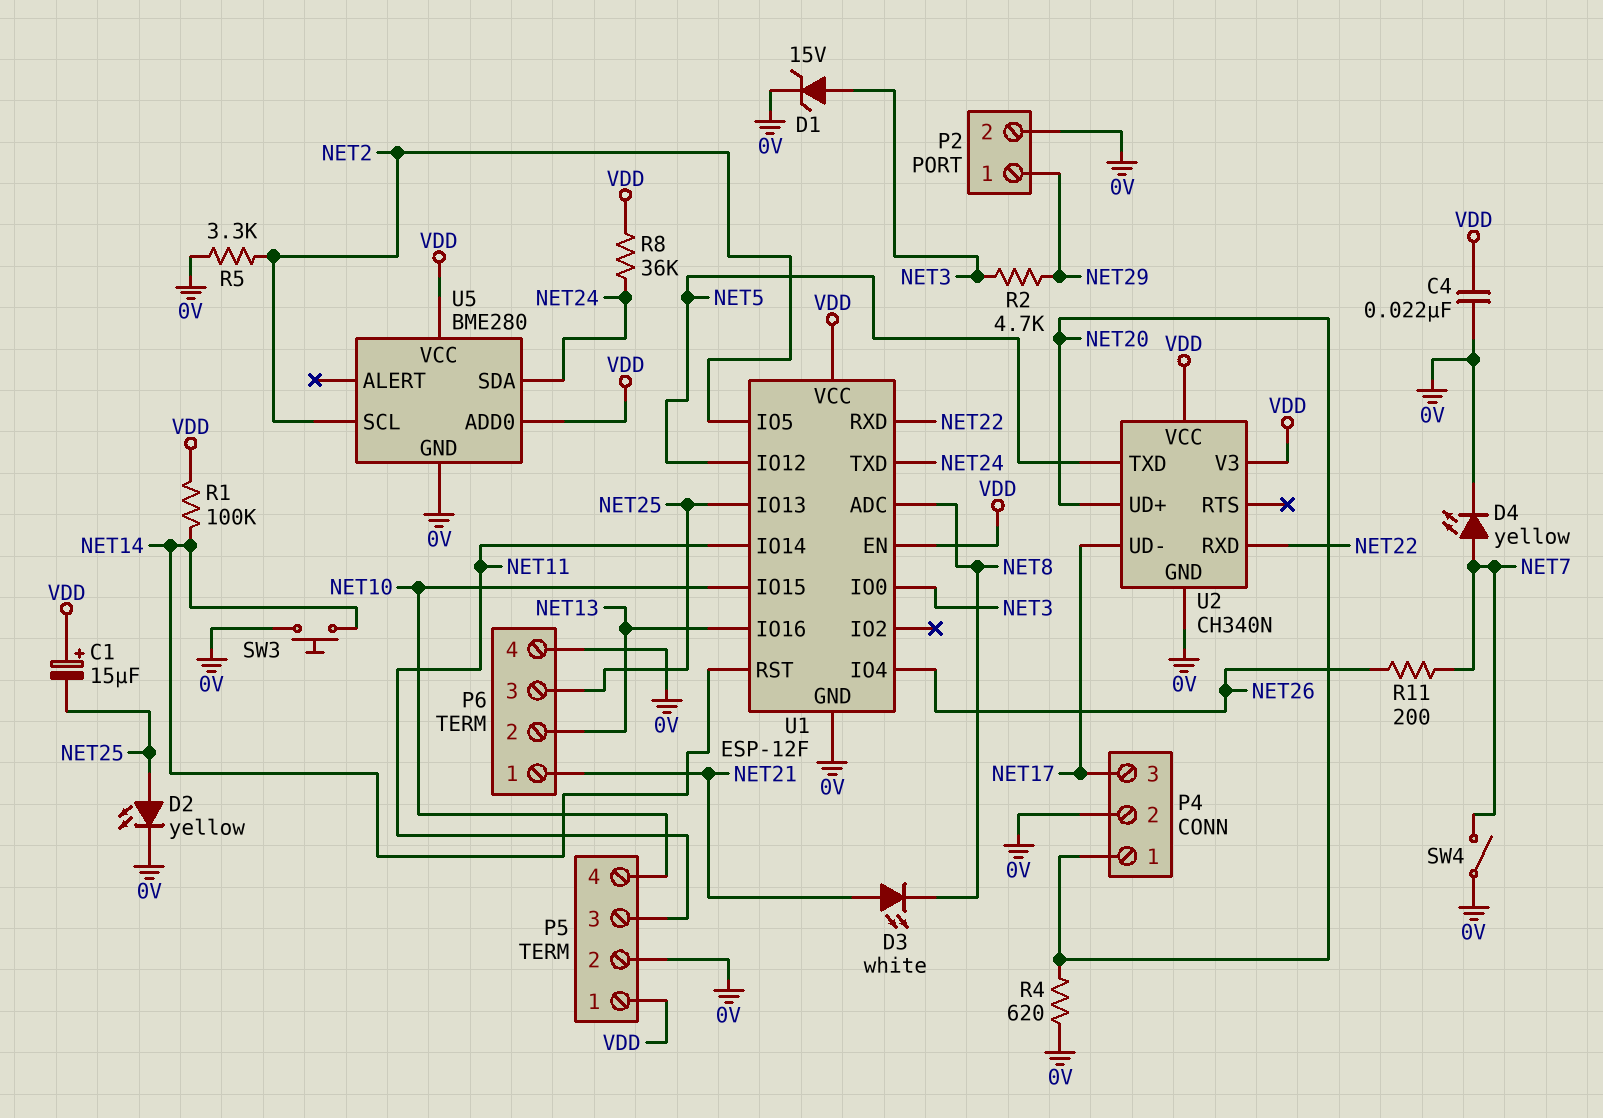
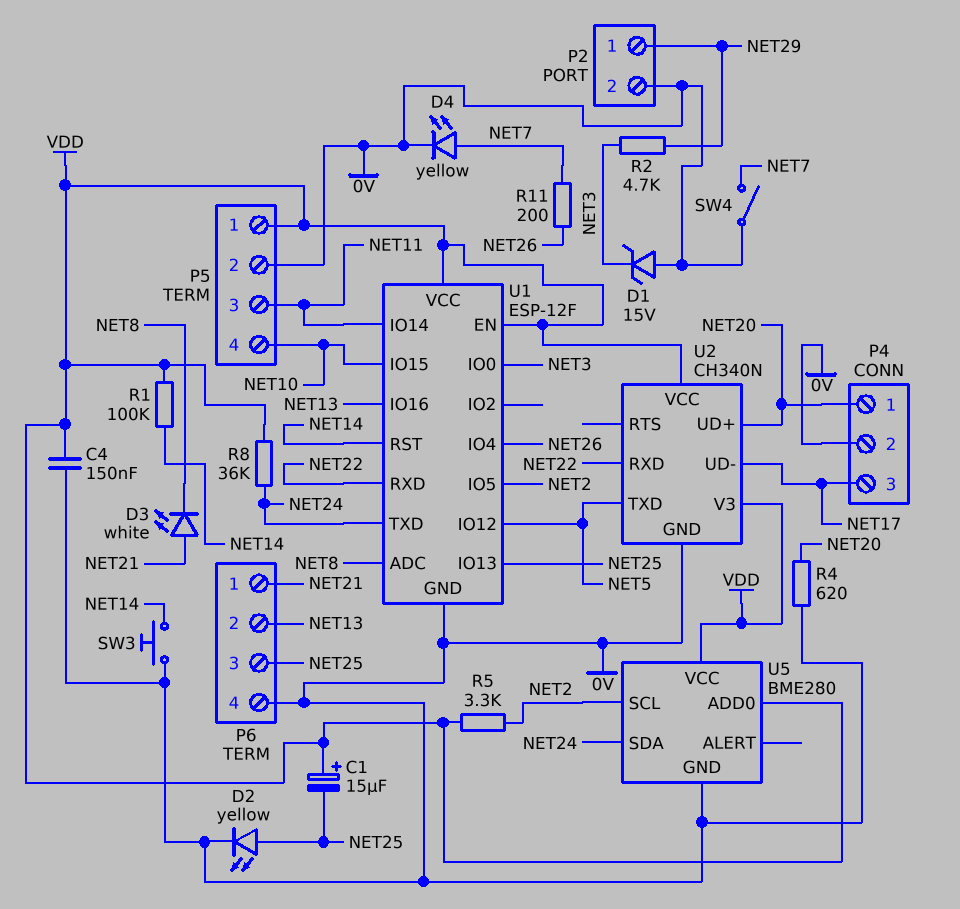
C4: 22nF (0V, VDD) -> 150nF (0V, VDD)
D1: zener 15V (A NET3, K 0V) -> zener 15V (A 0V, K NET3)
R5: 3.3k (0V, NET2) -> 3.3k (NET2, VDD)

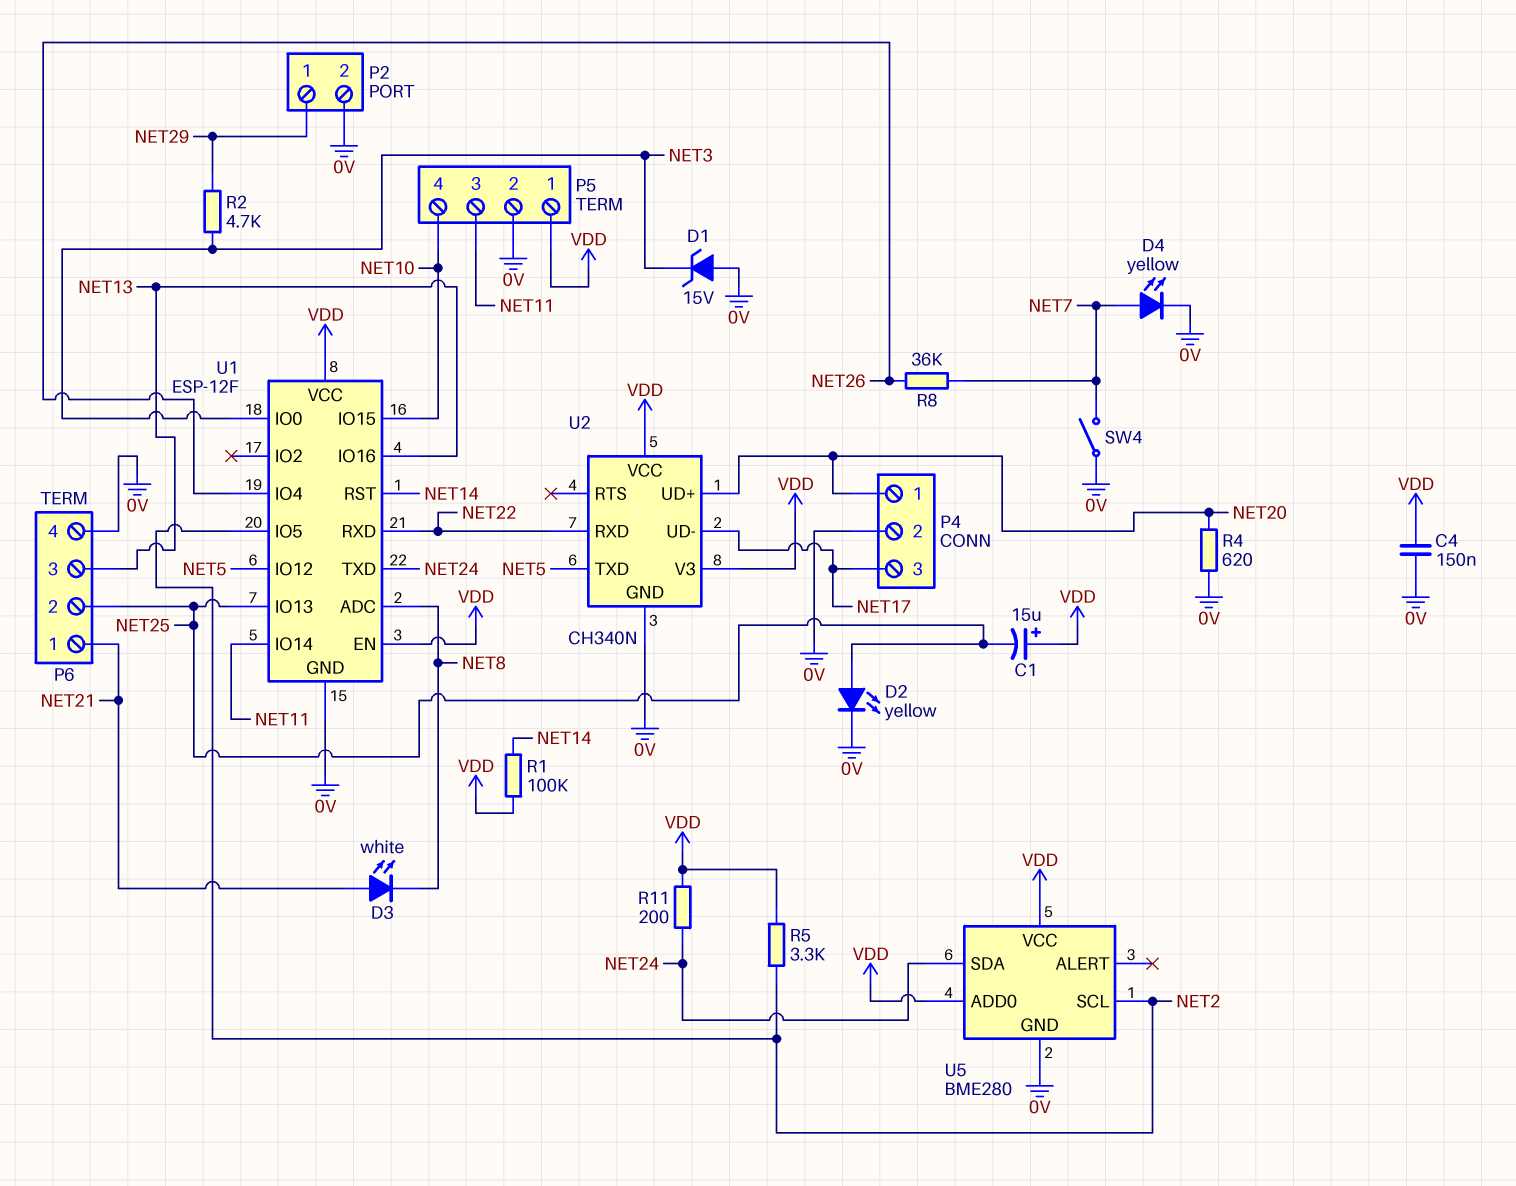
P6 pin 2: NET13 -> NET25
P6 pin 3: NET25 -> NET13
R8: 36k (NET24, VDD) -> 36k (NET7, NET26)
R11: 200 (NET7, NET26) -> 200 (NET24, VDD)
SW3: button (0V, NET14) -> none

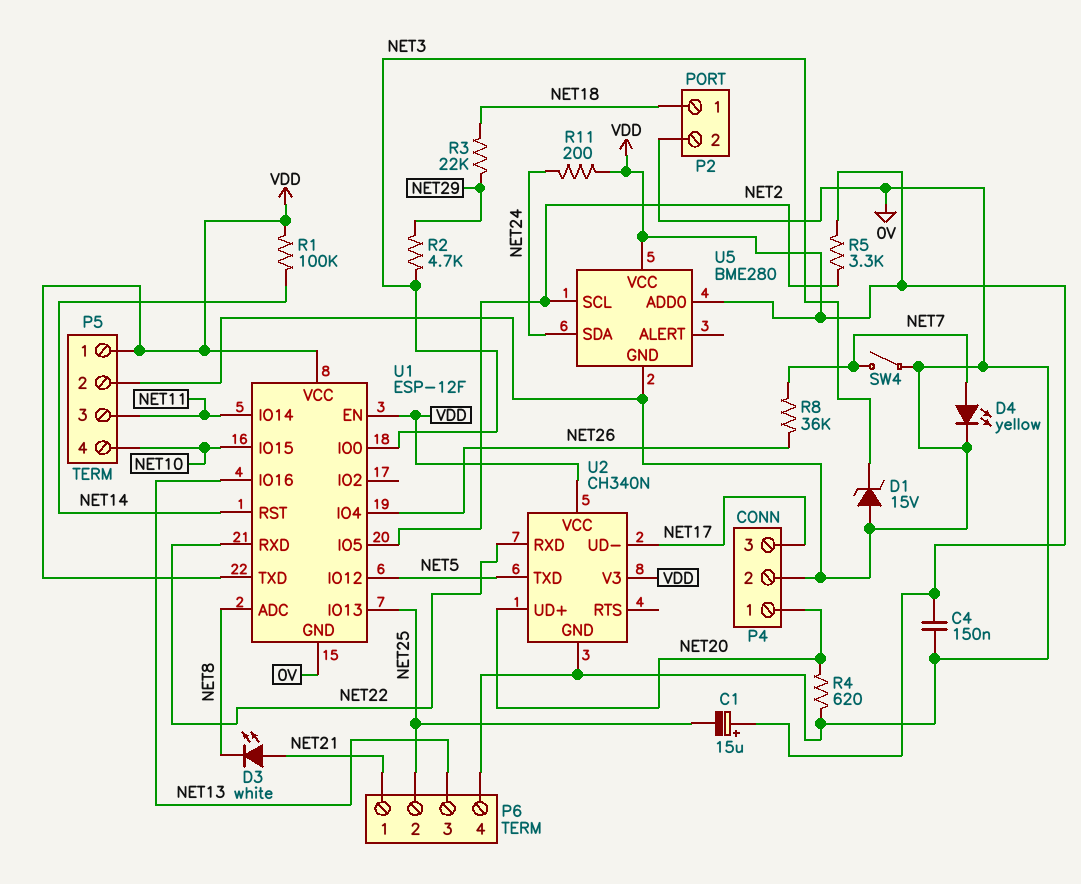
D2: LED yellow (A NET25, K 0V) -> none
P2 pin 1: NET29 -> NET18
R3: none -> 22k (NET18, NET29)
U1 pin TXD: NET24 -> VDD

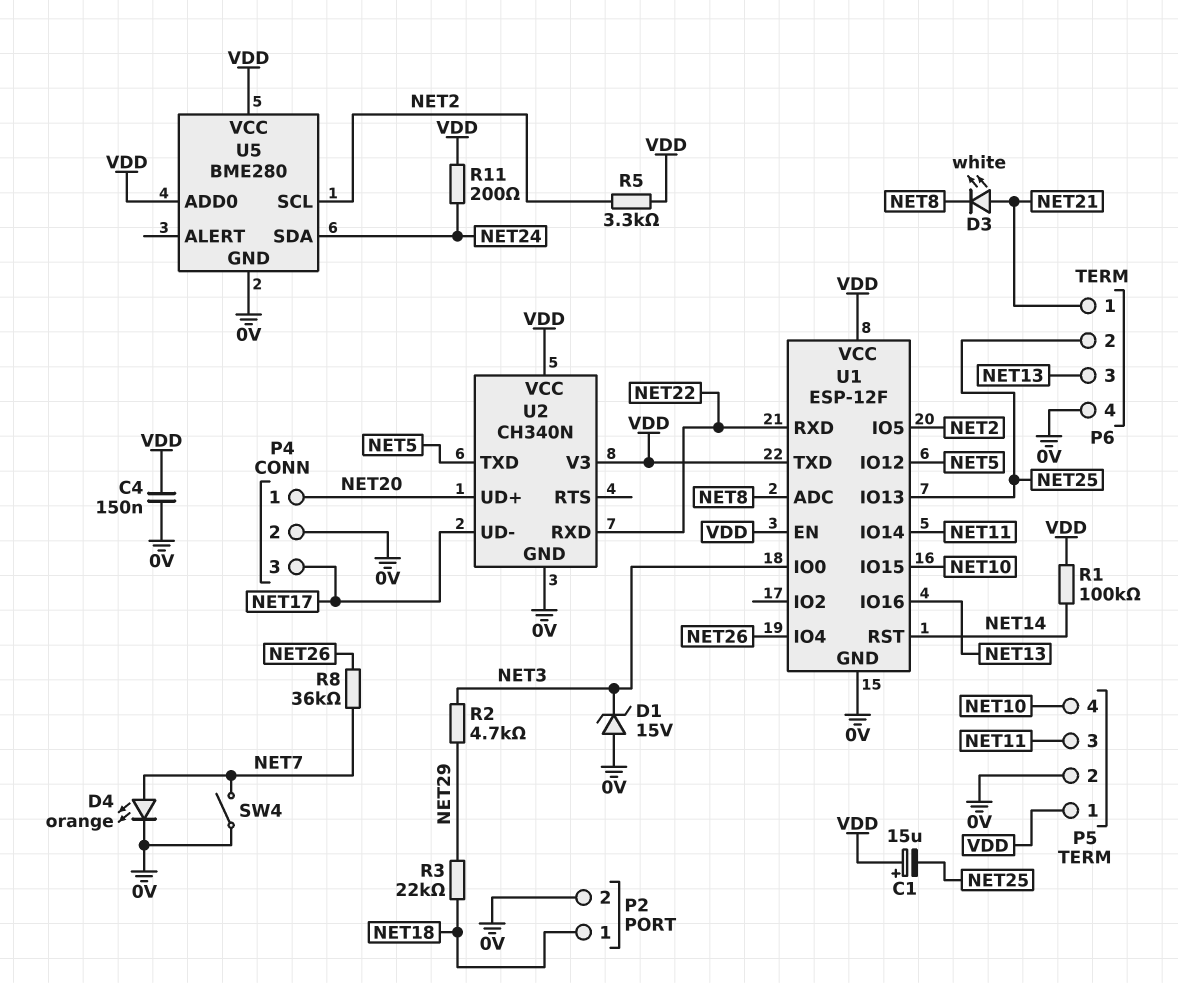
D4: LED yellow (A NET7, K 0V) -> LED orange (A NET7, K 0V)
R4: 620 (0V, NET20) -> none

